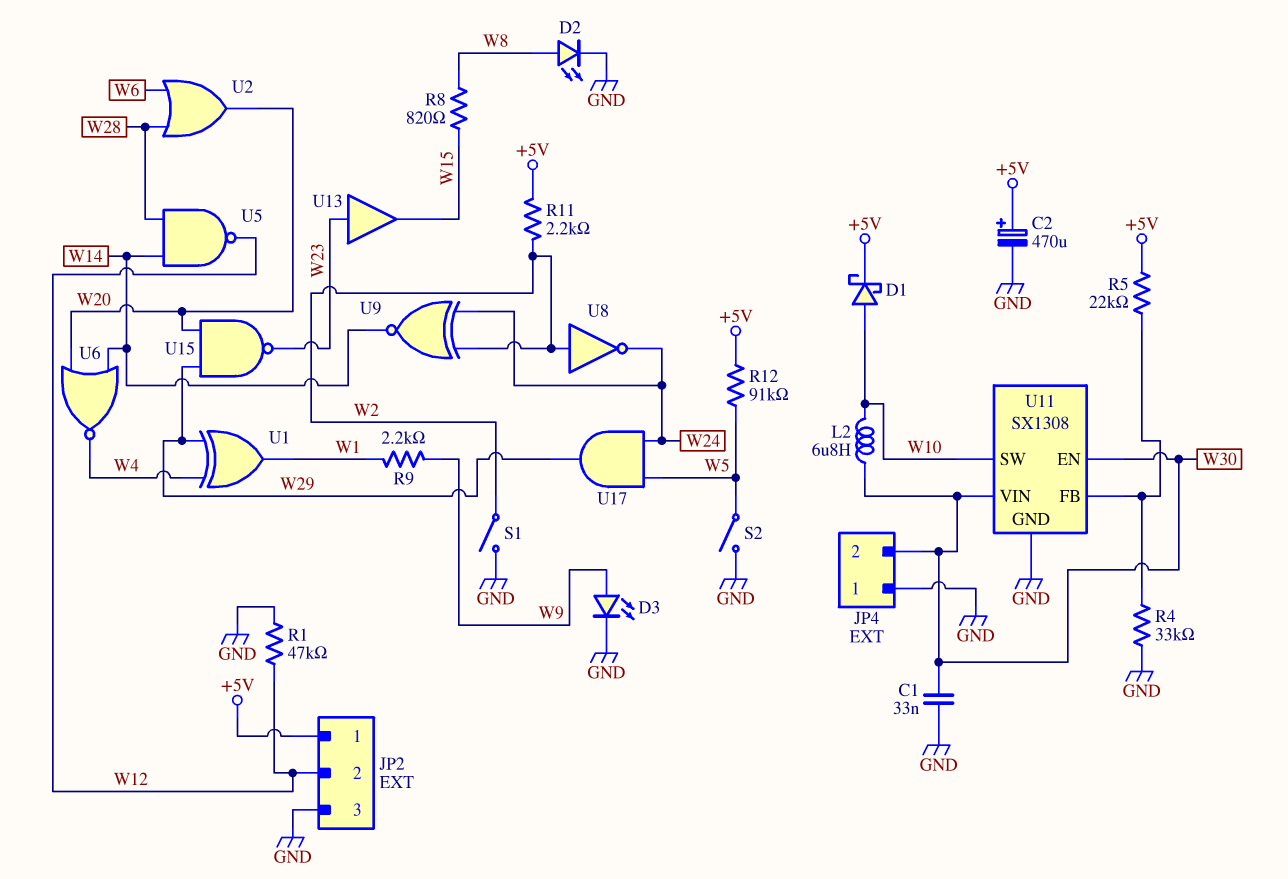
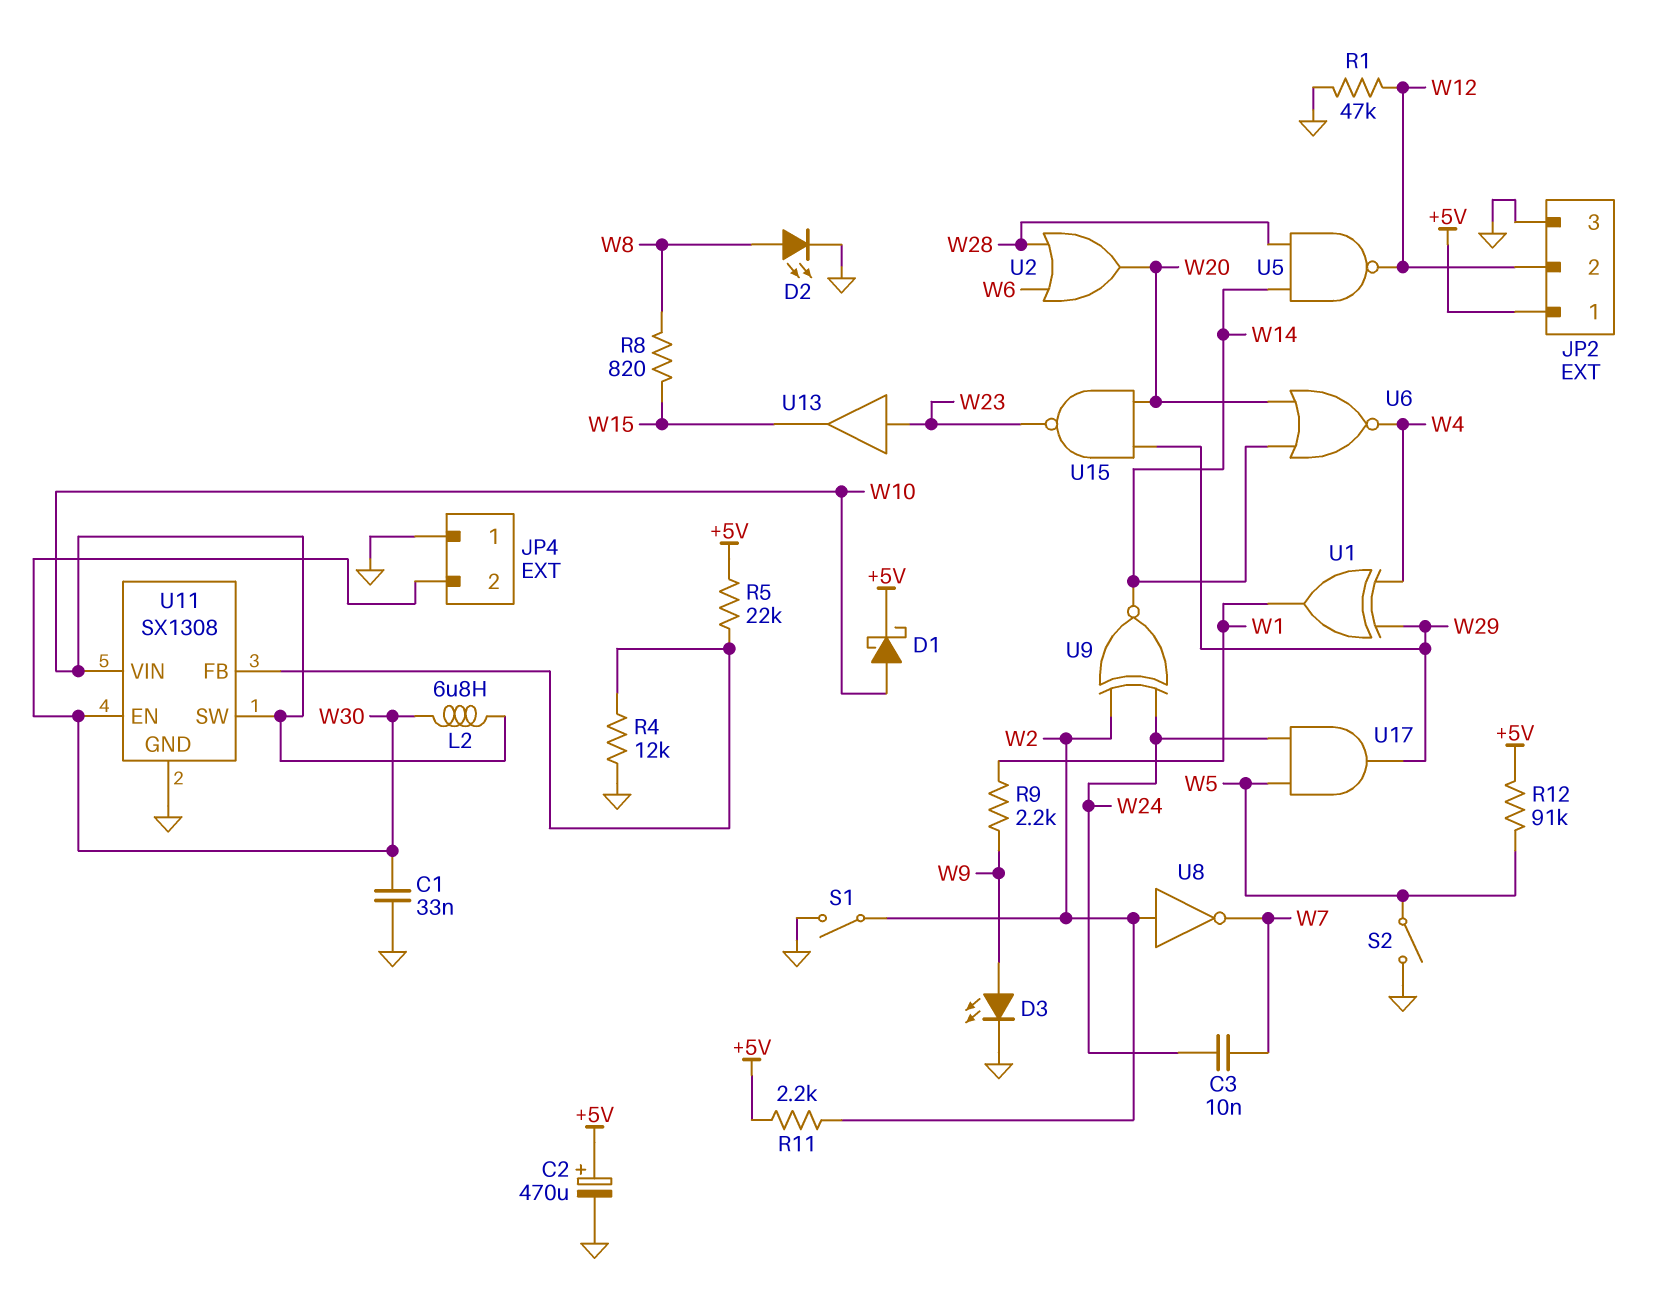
C3: none -> 10nF (W7, W24)
R4: 33k (GND, U11/FB) -> 12k (GND, U11/FB)
U8: NOT (in W2, out W24) -> NOT (in W2, out W7)
U11 pin VIN: W30 -> W10

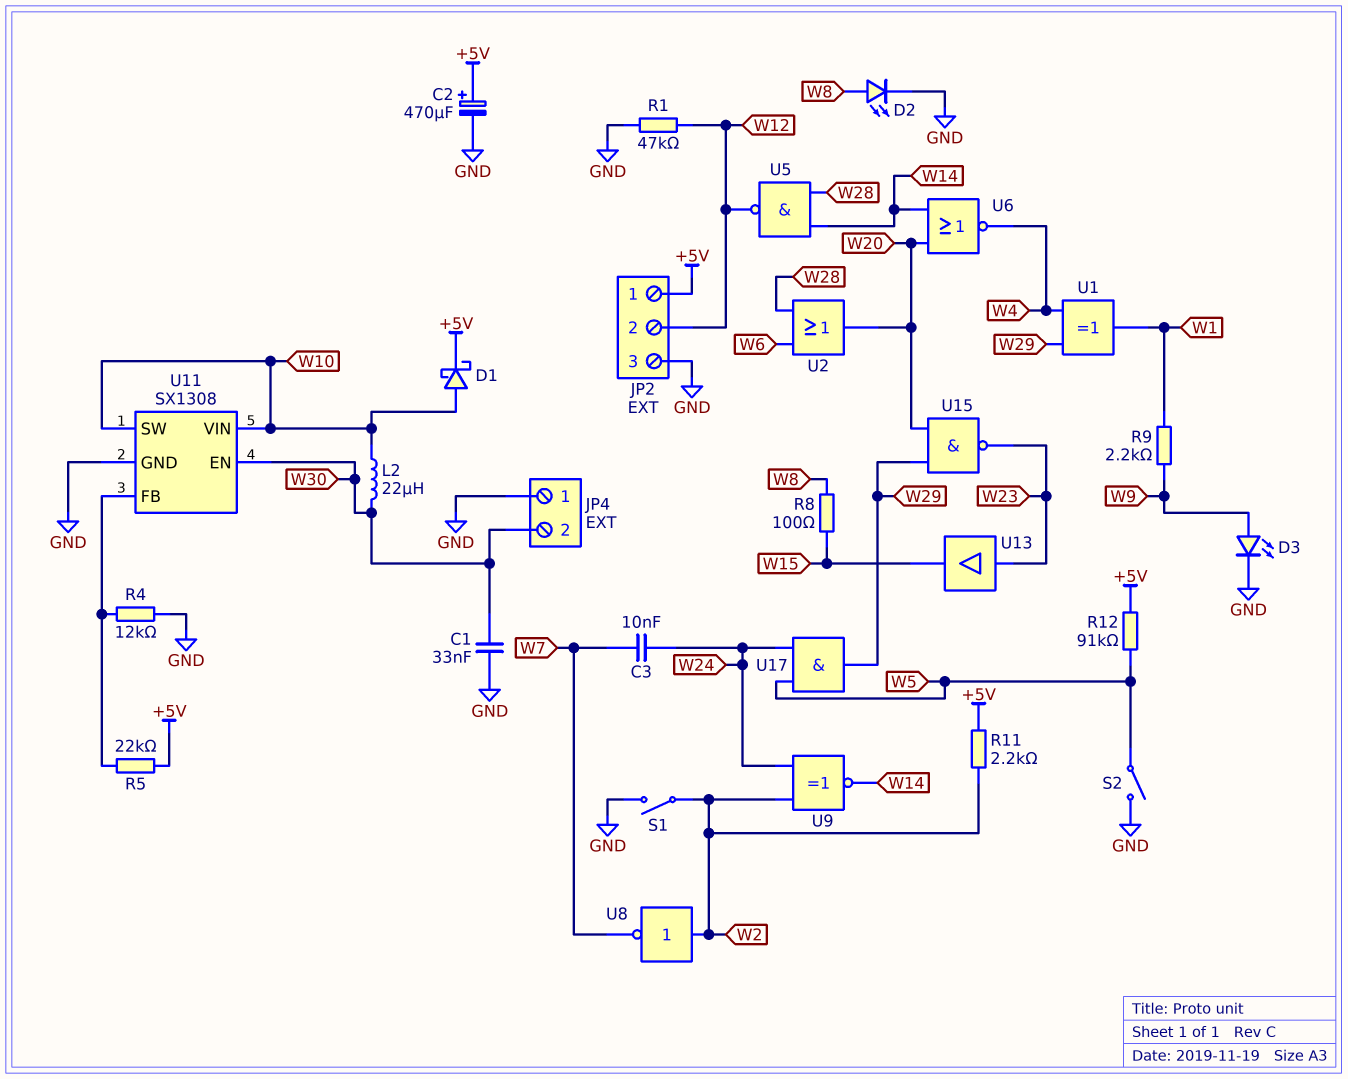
L2: 6.8uH (W10, W30) -> 22uH (W10, W30)
R8: 820 (W8, W15) -> 100 (W8, W15)

